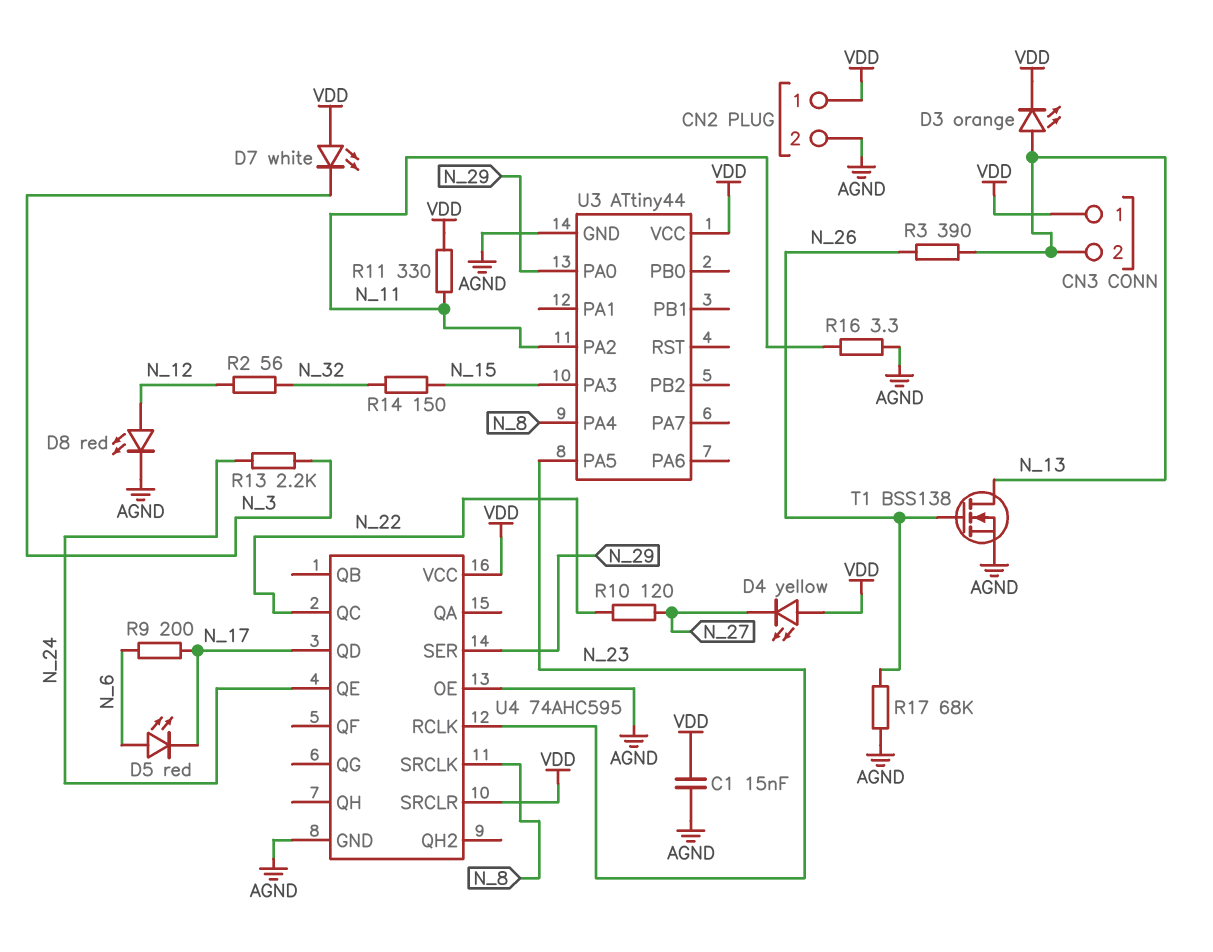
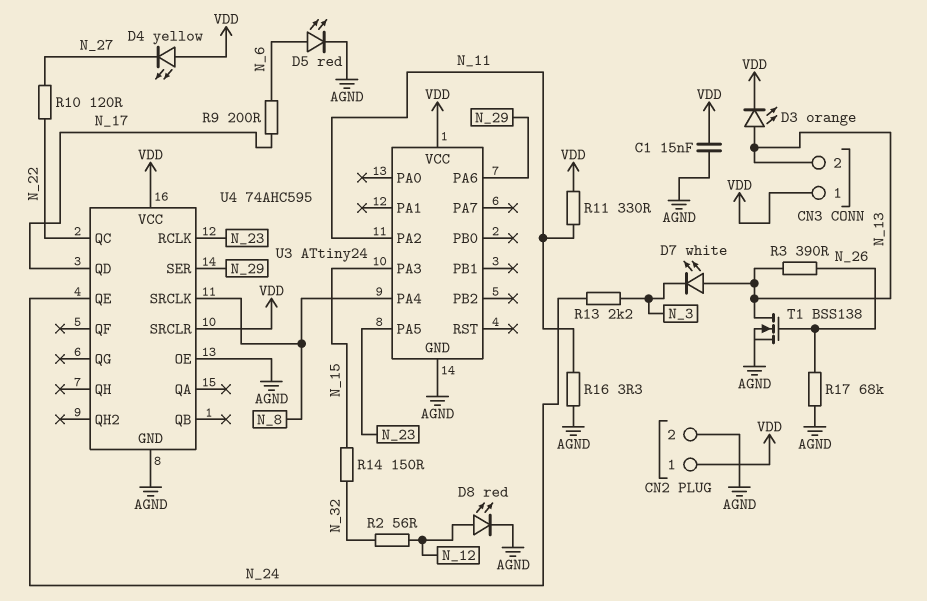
D5: LED red (A N_6, K N_17) -> LED red (A N_6, K AGND)
D7: LED white (A VDD, K N_3) -> LED white (A N_13, K N_3)
U3: ATtiny44 -> ATtiny24
U3 pin PA0: N_29 -> none
U3 pin PA6: none -> N_29

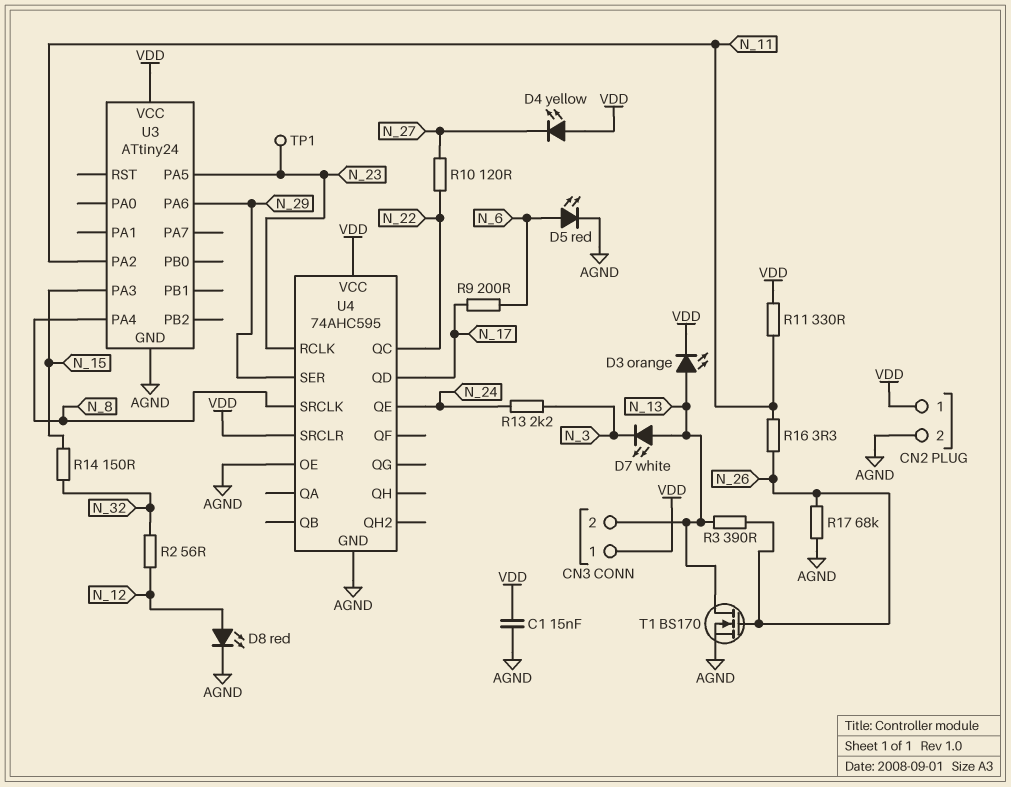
R16: 3.3 (AGND, N_11) -> 3.3 (N_11, N_26)
T1: NMOS BSS138 (G N_26, D N_13, S AGND) -> NMOS BS170 (G N_26, D N_13, S AGND)
TP1: none -> test point (N_23)

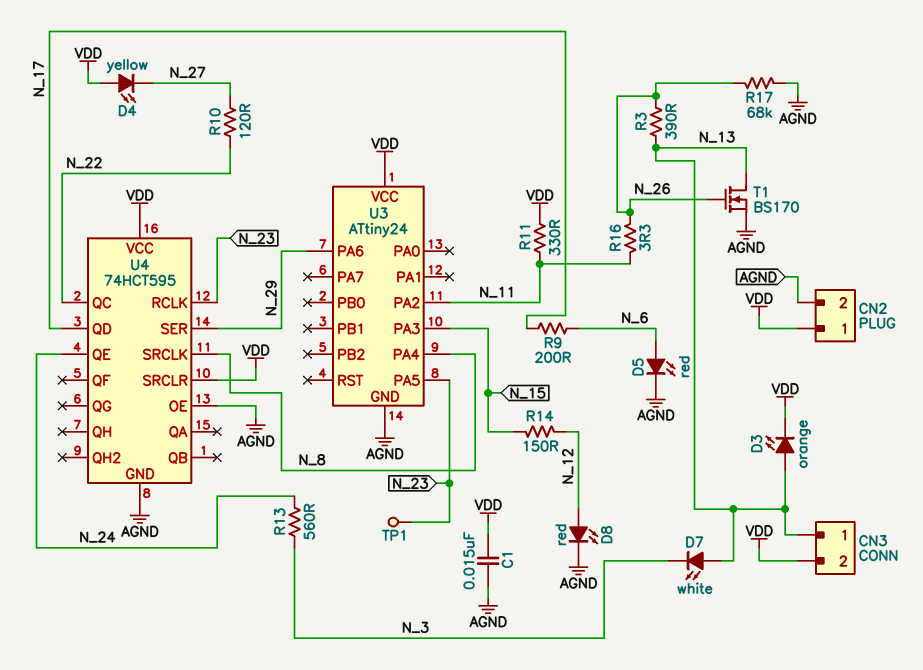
CN3 pin 1: VDD -> N_13
CN3 pin 2: N_13 -> VDD
R2: 56 (N_12, N_32) -> none
R13: 2.2k (N_3, N_24) -> 560 (N_3, N_24)
R14: 150 (N_15, N_32) -> 150 (N_12, N_15)
U4: 74AHC595 -> 74HCT595

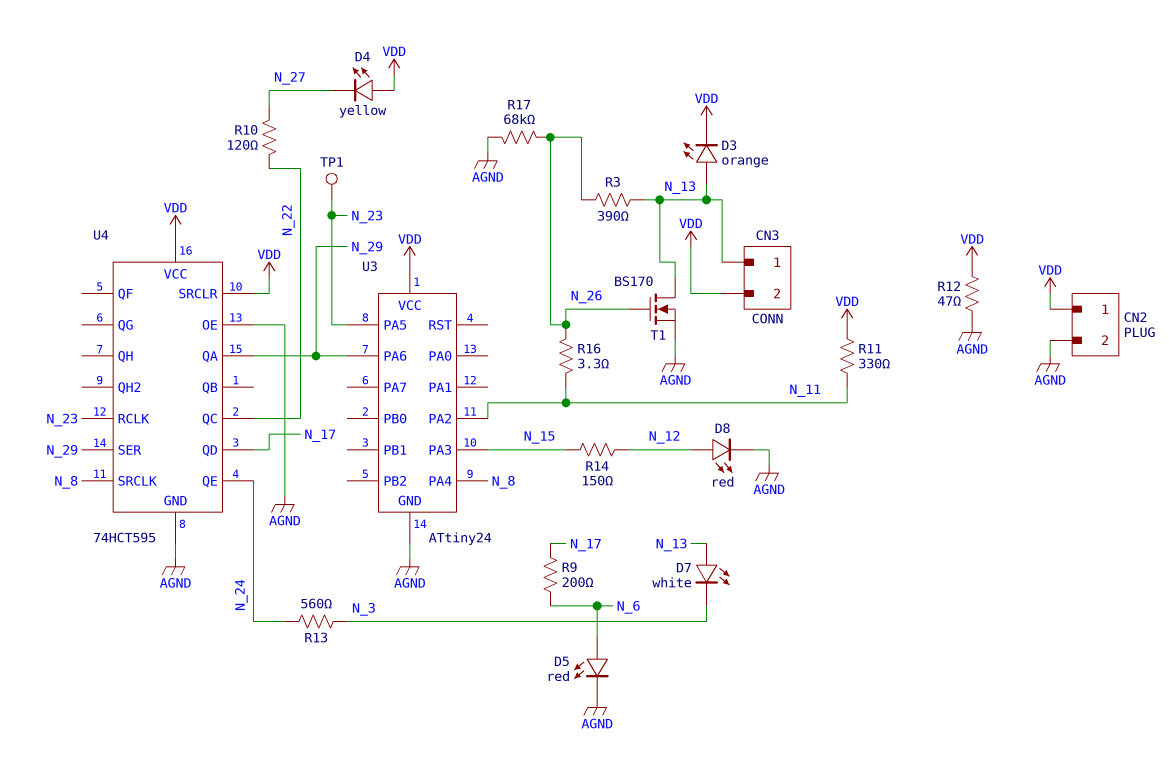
C1: 15nF (AGND, VDD) -> none
R12: none -> 47 (AGND, VDD)
U4 pin QA: none -> N_29

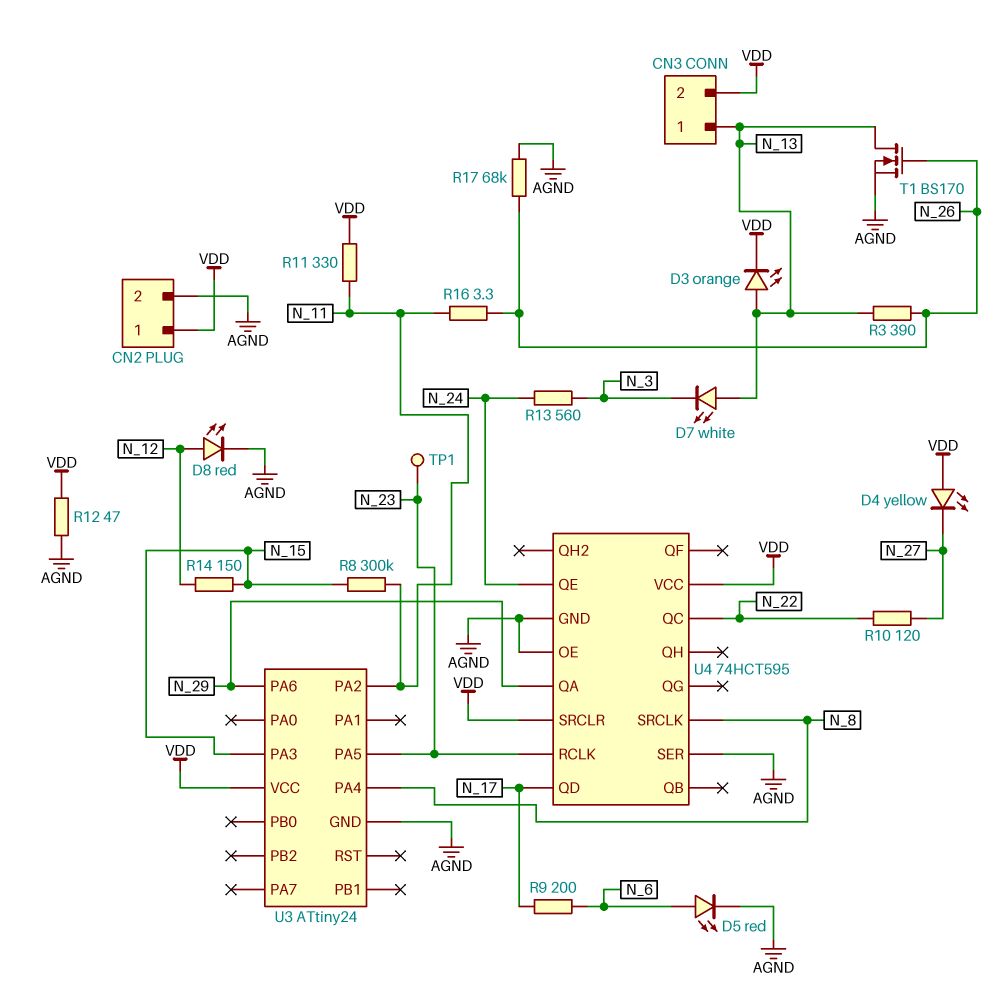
R8: none -> 300k (N_11, N_15)
U4 pin SER: N_29 -> AGND

